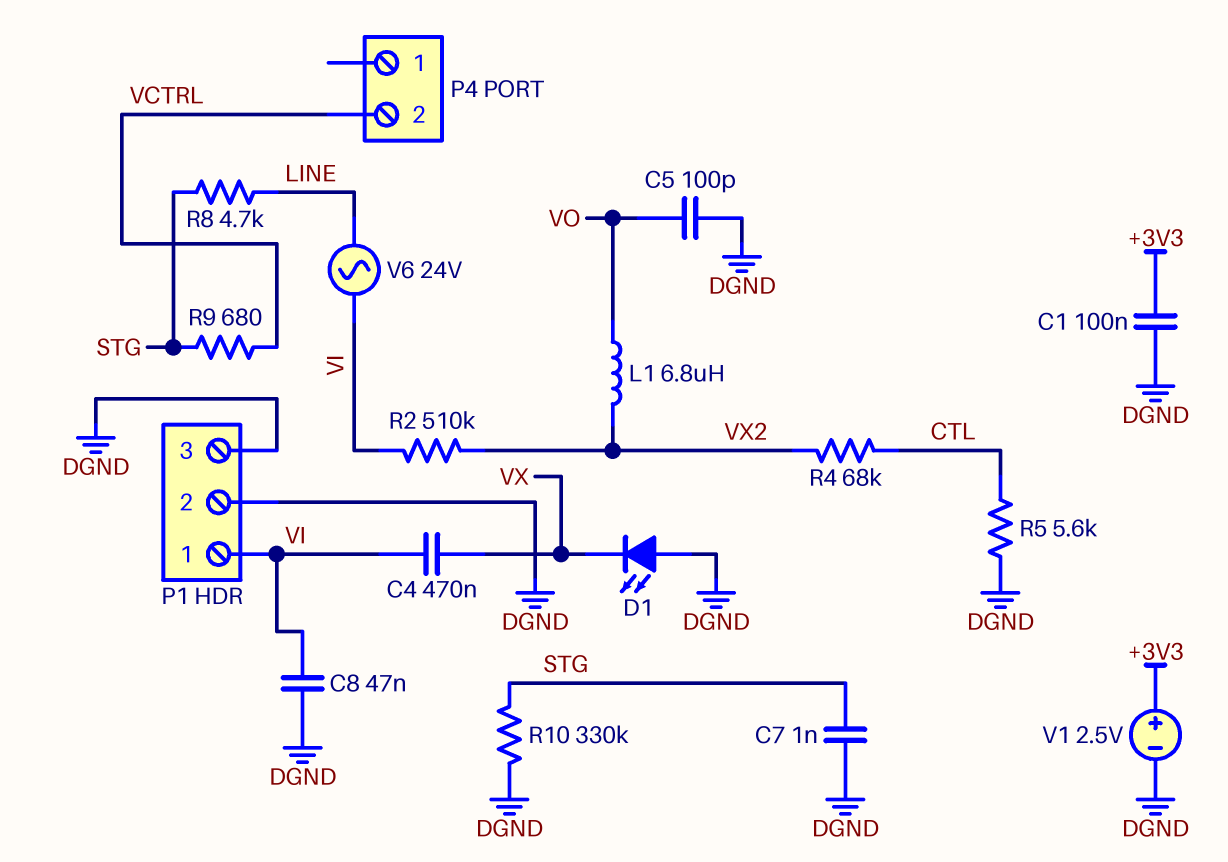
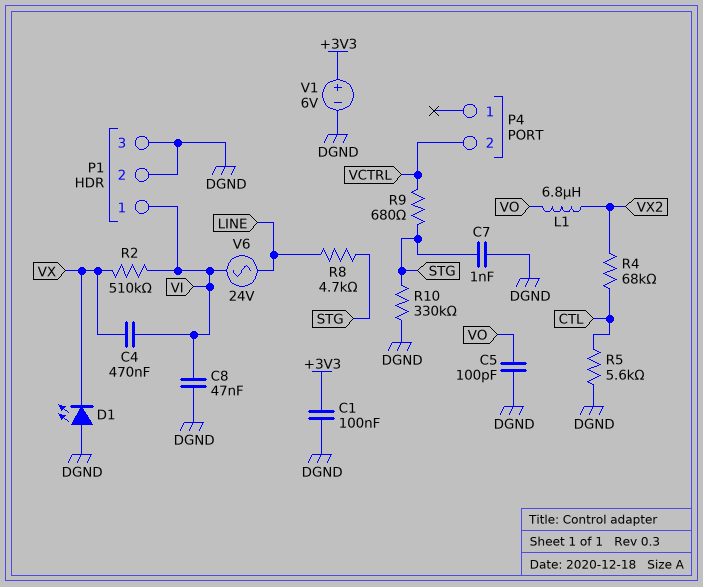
R2: 510k (VI, VX2) -> 510k (VI, VX)
V1: 2.5V (plus +3V3, minus DGND) -> 6V (plus +3V3, minus DGND)

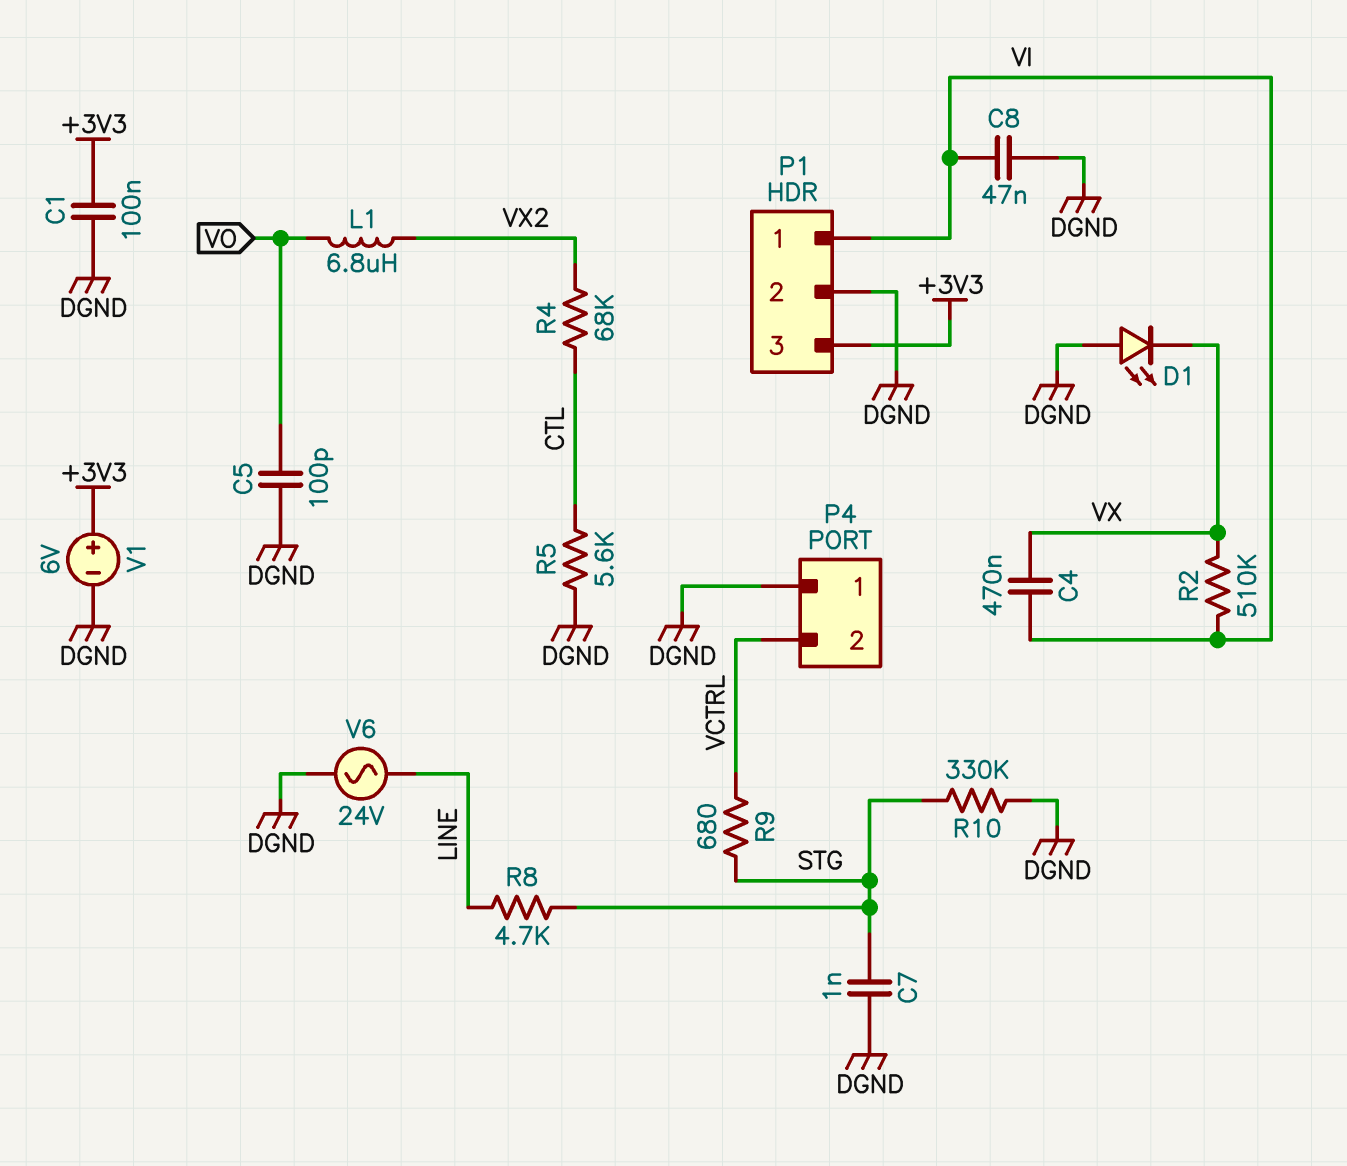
P1 pin 3: DGND -> +3V3
P4 pin 1: none -> DGND
V6: AC 24V (LINE, VI) -> AC 24V (DGND, LINE)

